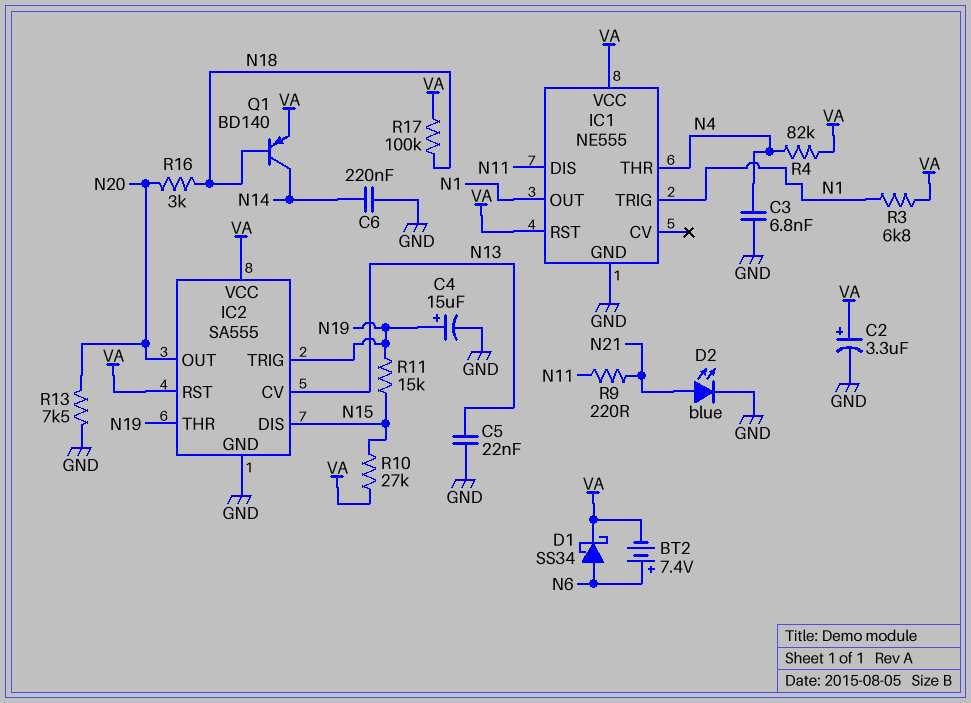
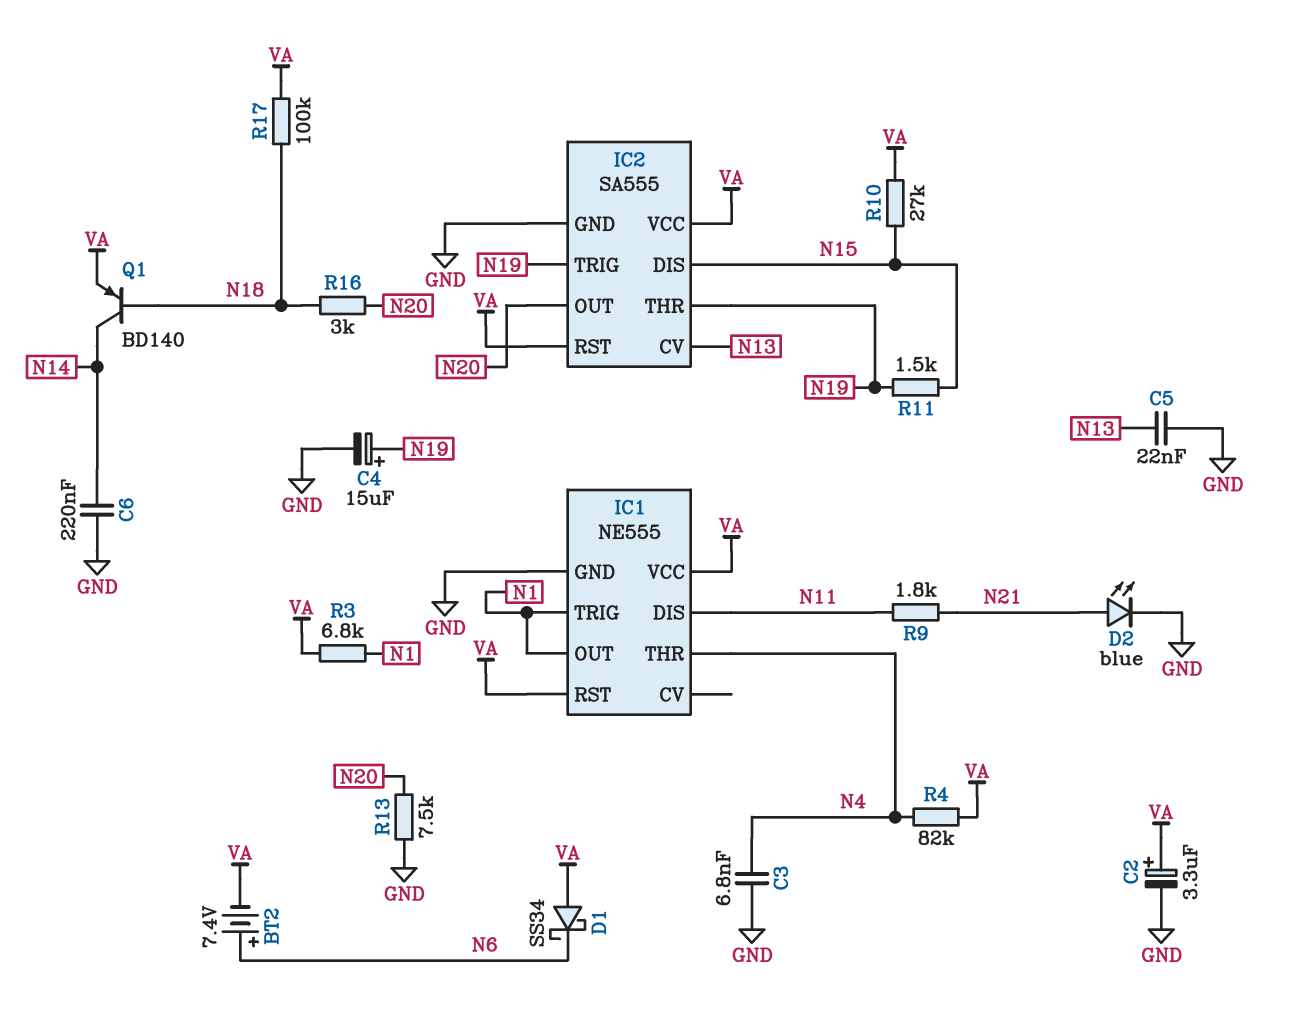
D1: schottky SS34 (A N6, K VA) -> schottky SS34 (A VA, K N6)
R9: 220 (N11, N21) -> 1.8k (N11, N21)
R11: 15k (N15, N19) -> 1.5k (N15, N19)

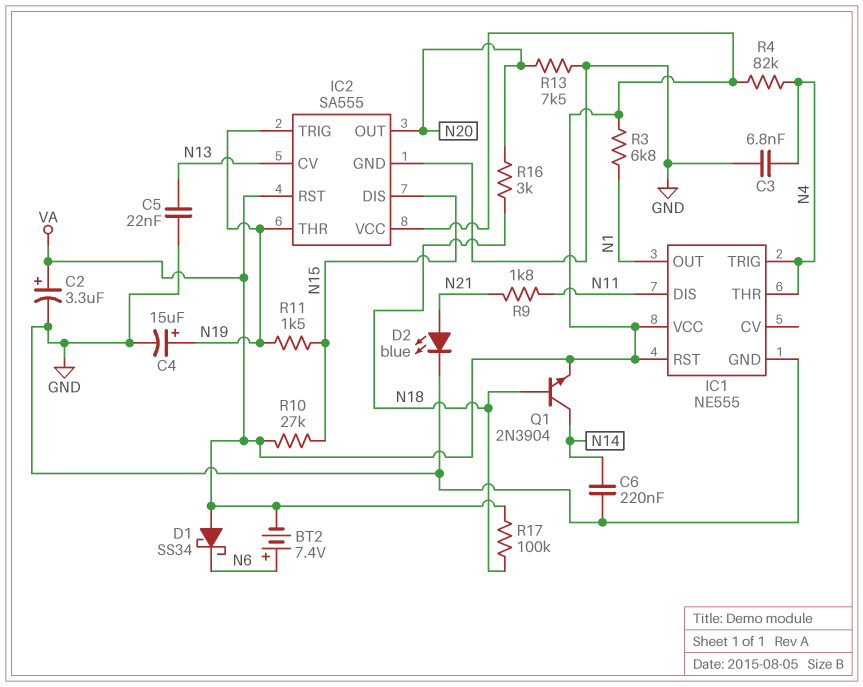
IC1 pin TRIG: N1 -> N4
Q1: PNP BD140 (B N18, C N14, E VA) -> NPN 2N3904 (B N18, C N14, E VA)

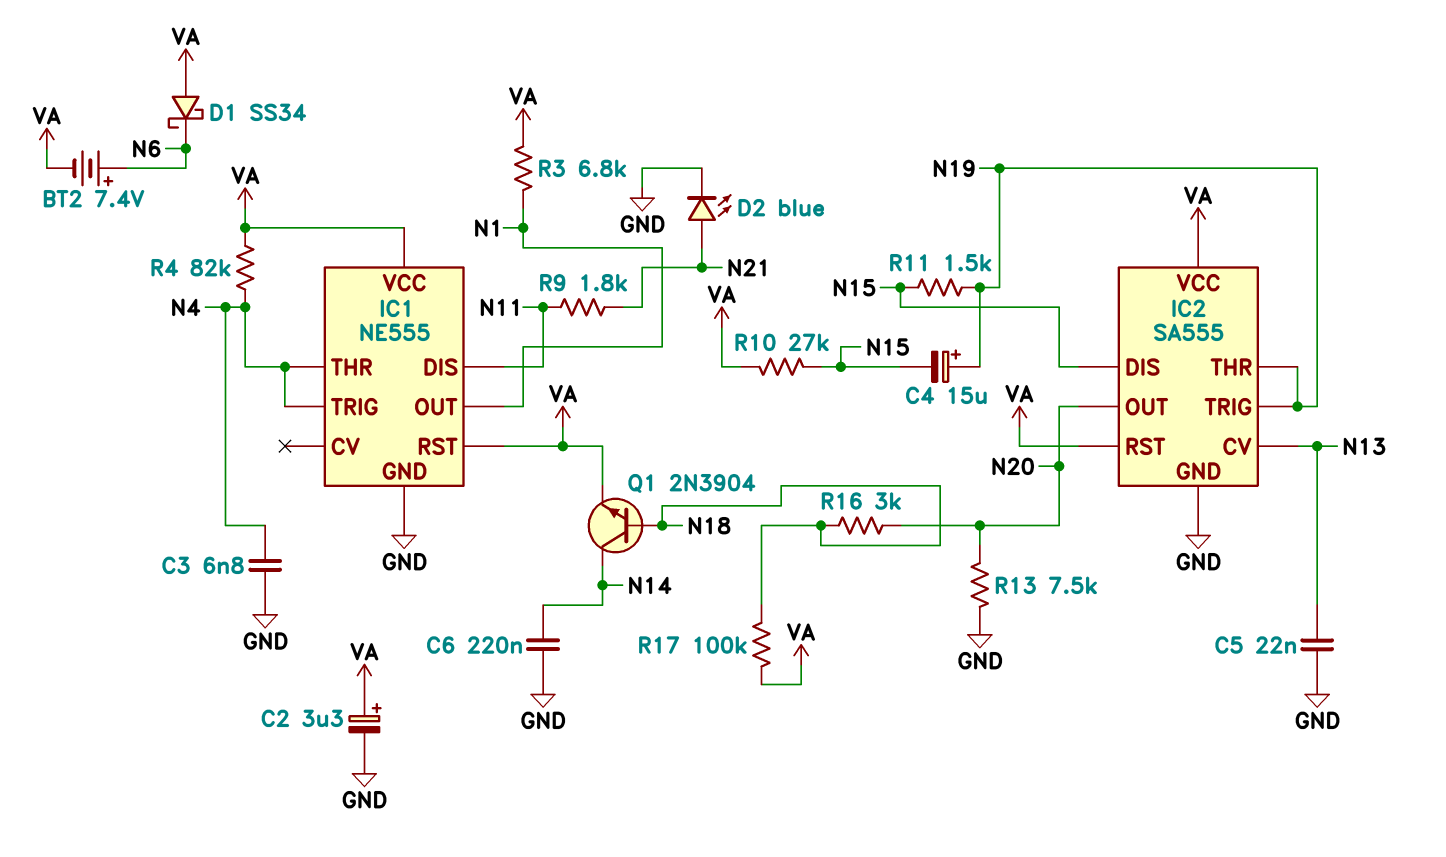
C4: 15uF (plus N19, minus GND) -> 15uF (plus N19, minus N15)

